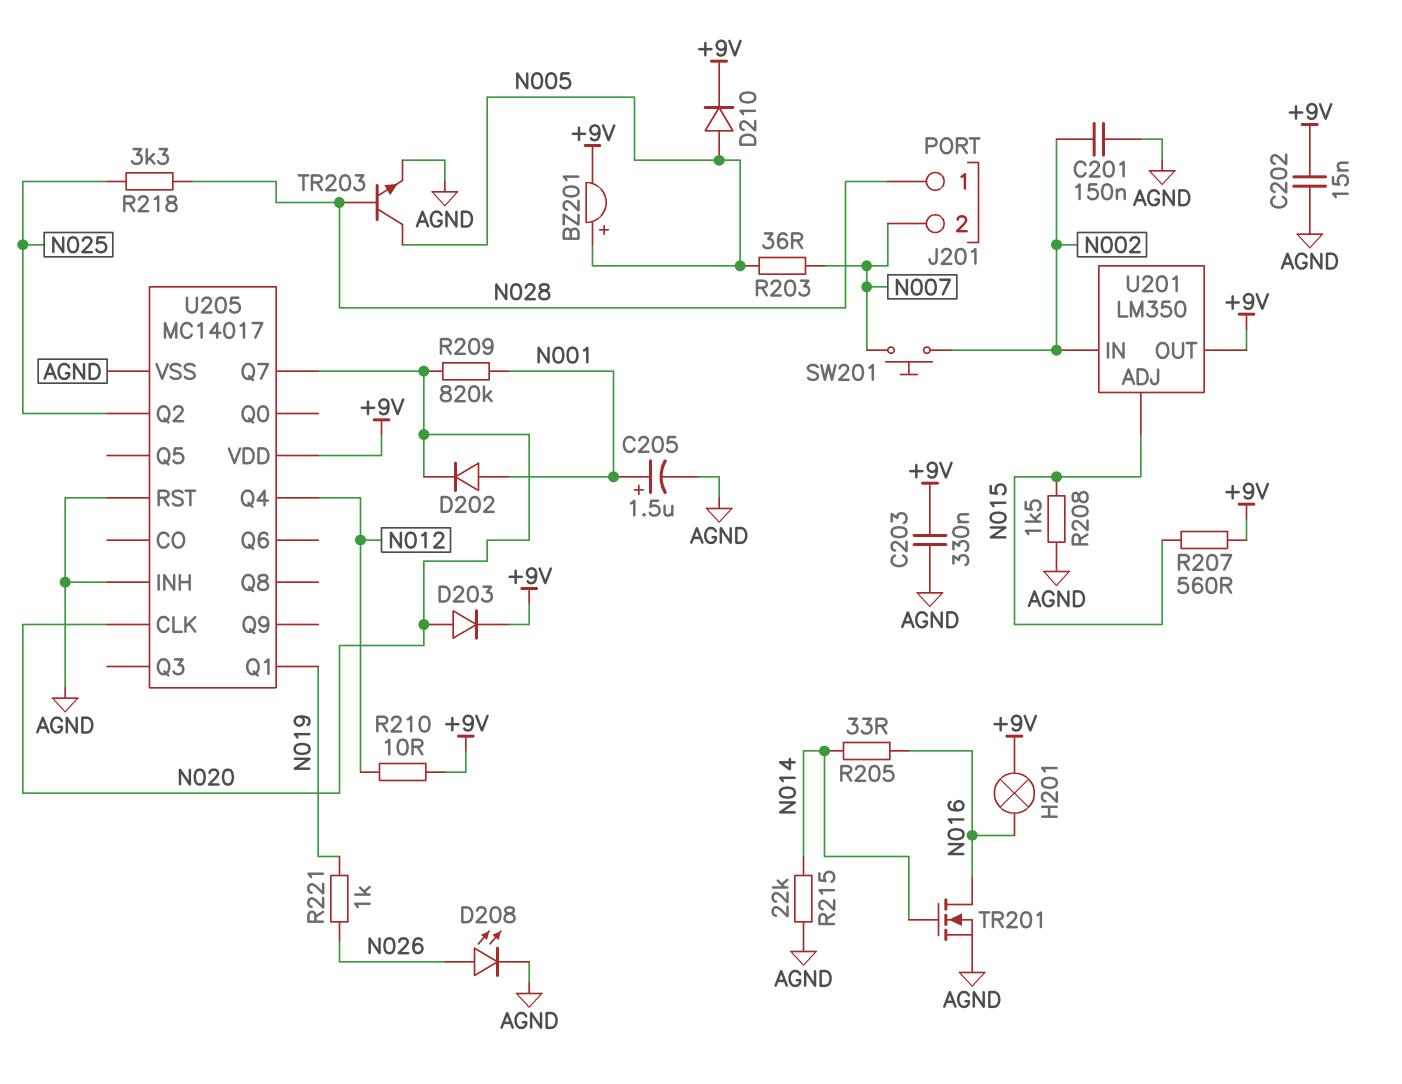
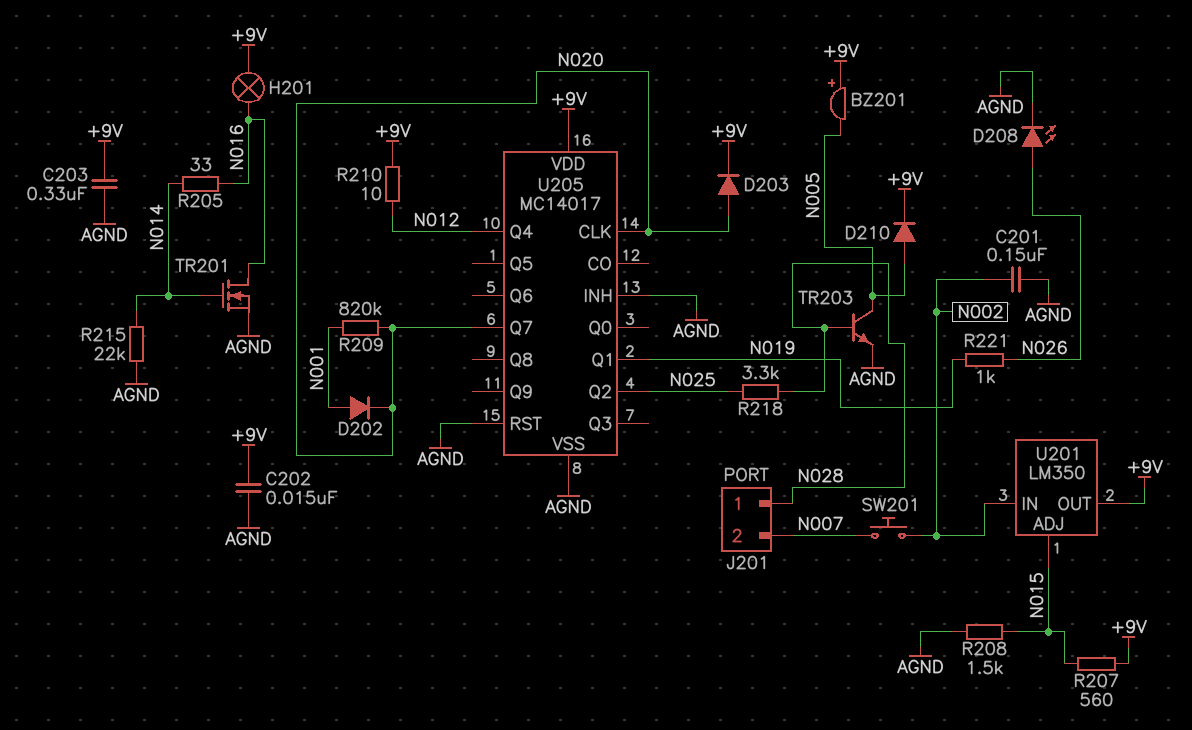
BZ201: buzzer (plus N005, minus +9V) -> buzzer (plus +9V, minus N005)
C205: 1.5uF (plus N001, minus AGND) -> none
R203: 36 (N005, N007) -> none

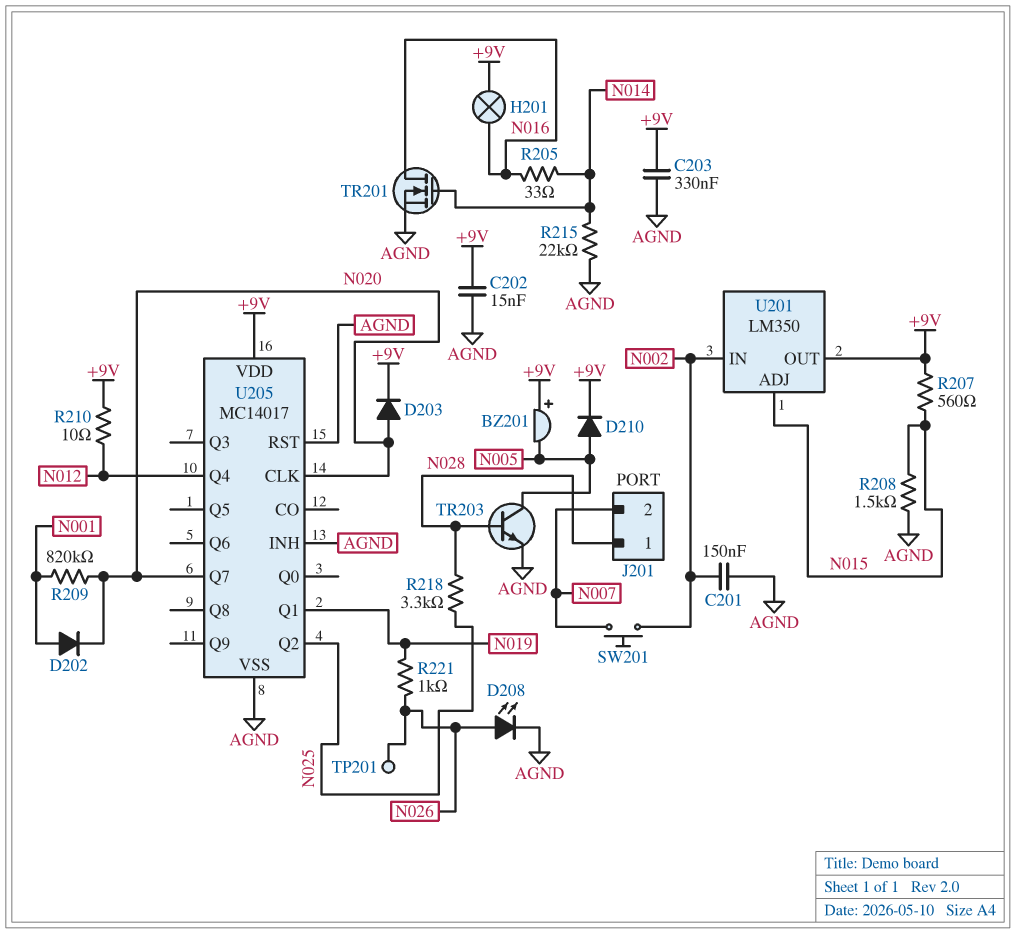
TP201: none -> test point (N026)

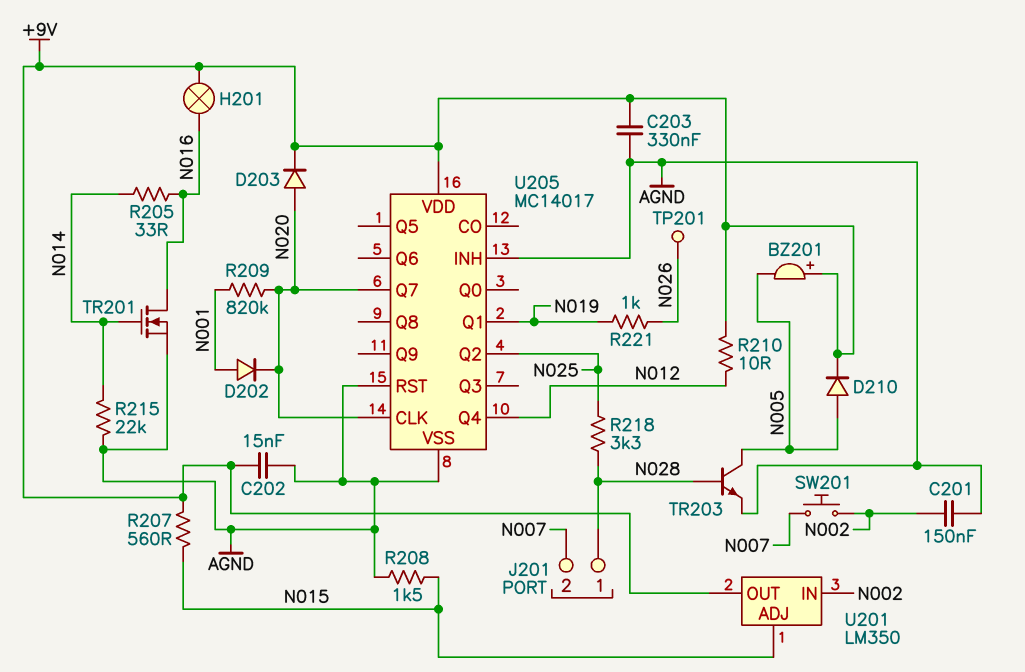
D208: LED (A N026, K AGND) -> none

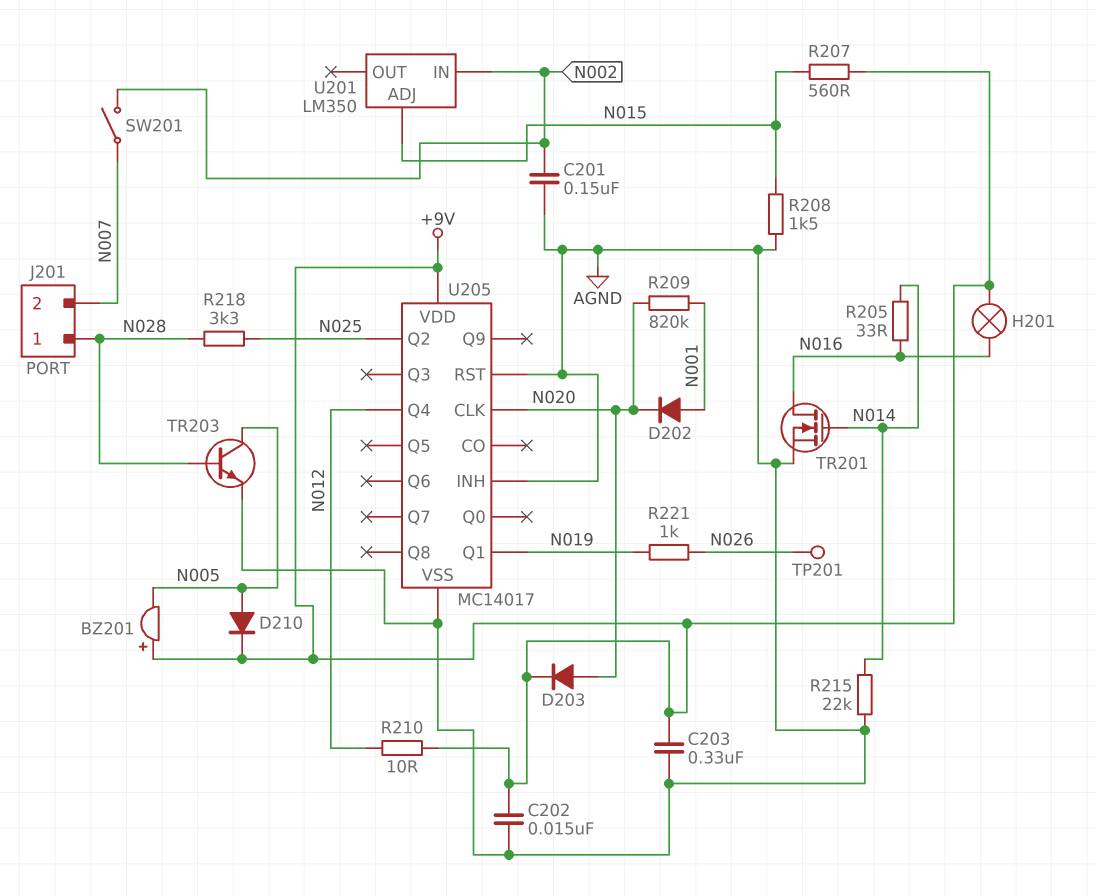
SW201: button (N002, N007) -> switch (N002, N007)
U201 pin OUT: +9V -> none
U205 pin Q7: N020 -> none

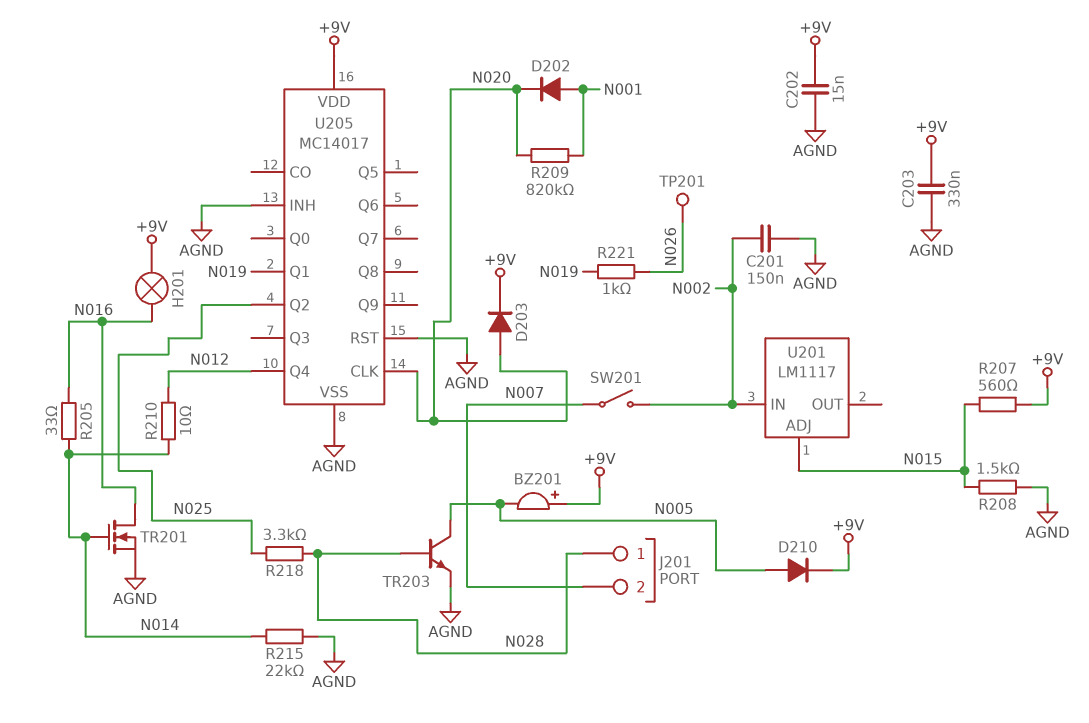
R210: 10 (+9V, N012) -> 10 (N012, N014)
U201: LM350 -> LM1117

